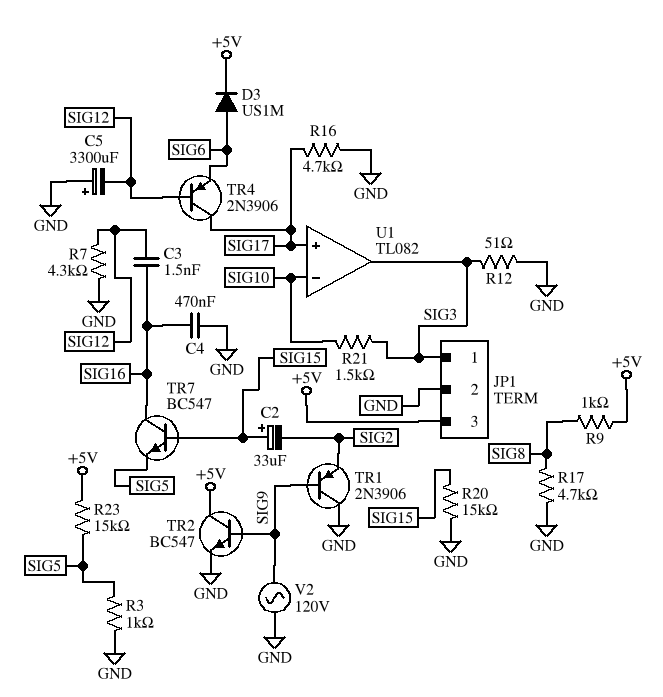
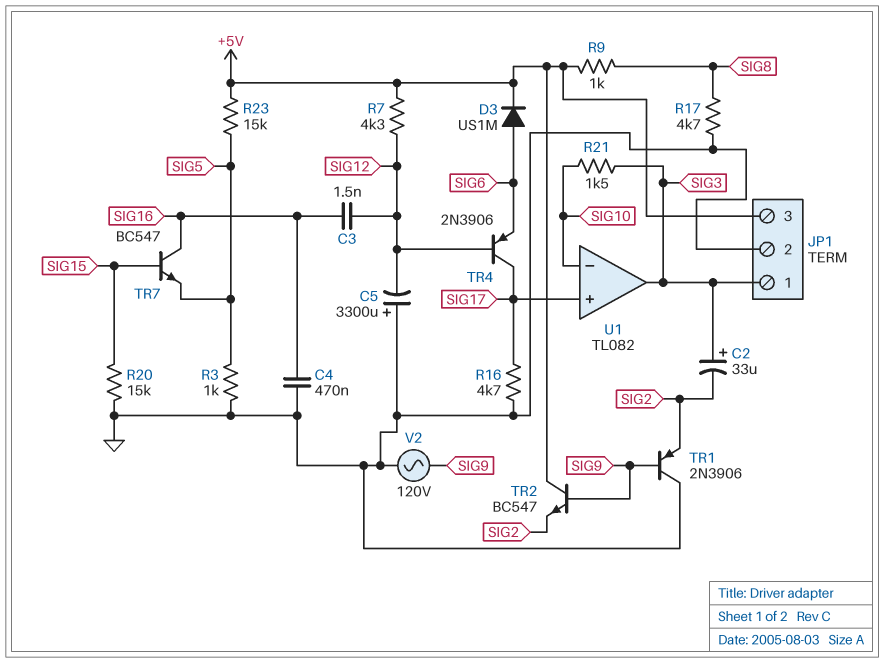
C2: 33uF (plus SIG15, minus SIG2) -> 33uF (plus SIG3, minus SIG2)
R7: 4.3k (GND, SIG12) -> 4.3k (+5V, SIG12)
R12: 51 (GND, SIG3) -> none
TR2: NPN BC547 (B SIG9, C +5V, E GND) -> NPN BC547 (B SIG9, C +5V, E SIG2)

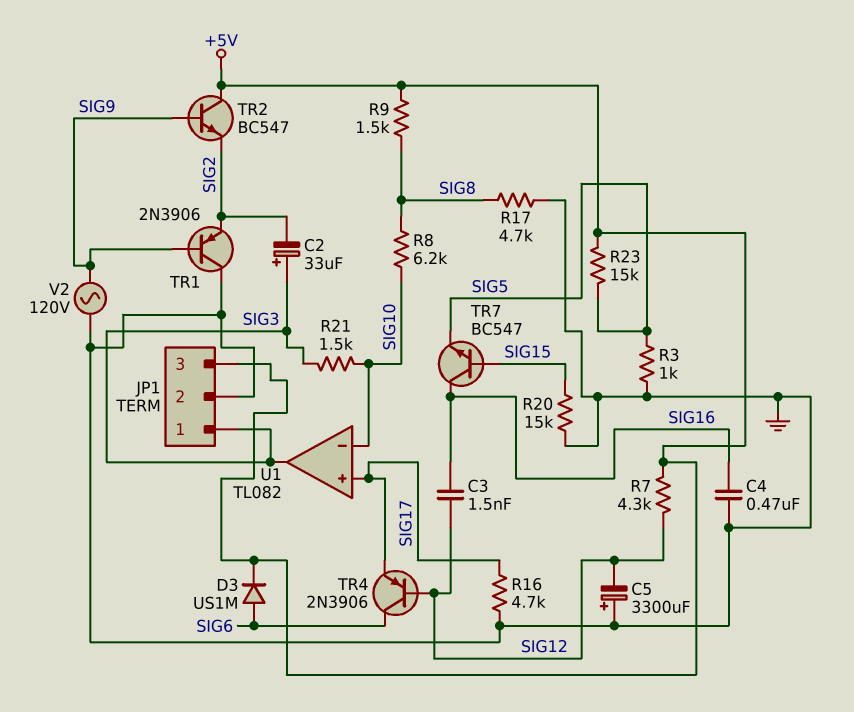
R8: none -> 6.2k (SIG8, SIG10)
R9: 1k (+5V, SIG8) -> 1.5k (+5V, SIG8)
TR4: PNP 2N3906 (B SIG12, C SIG17, E SIG6) -> PNP 2N3906 (B SIG12, C SIG6, E SIG17)

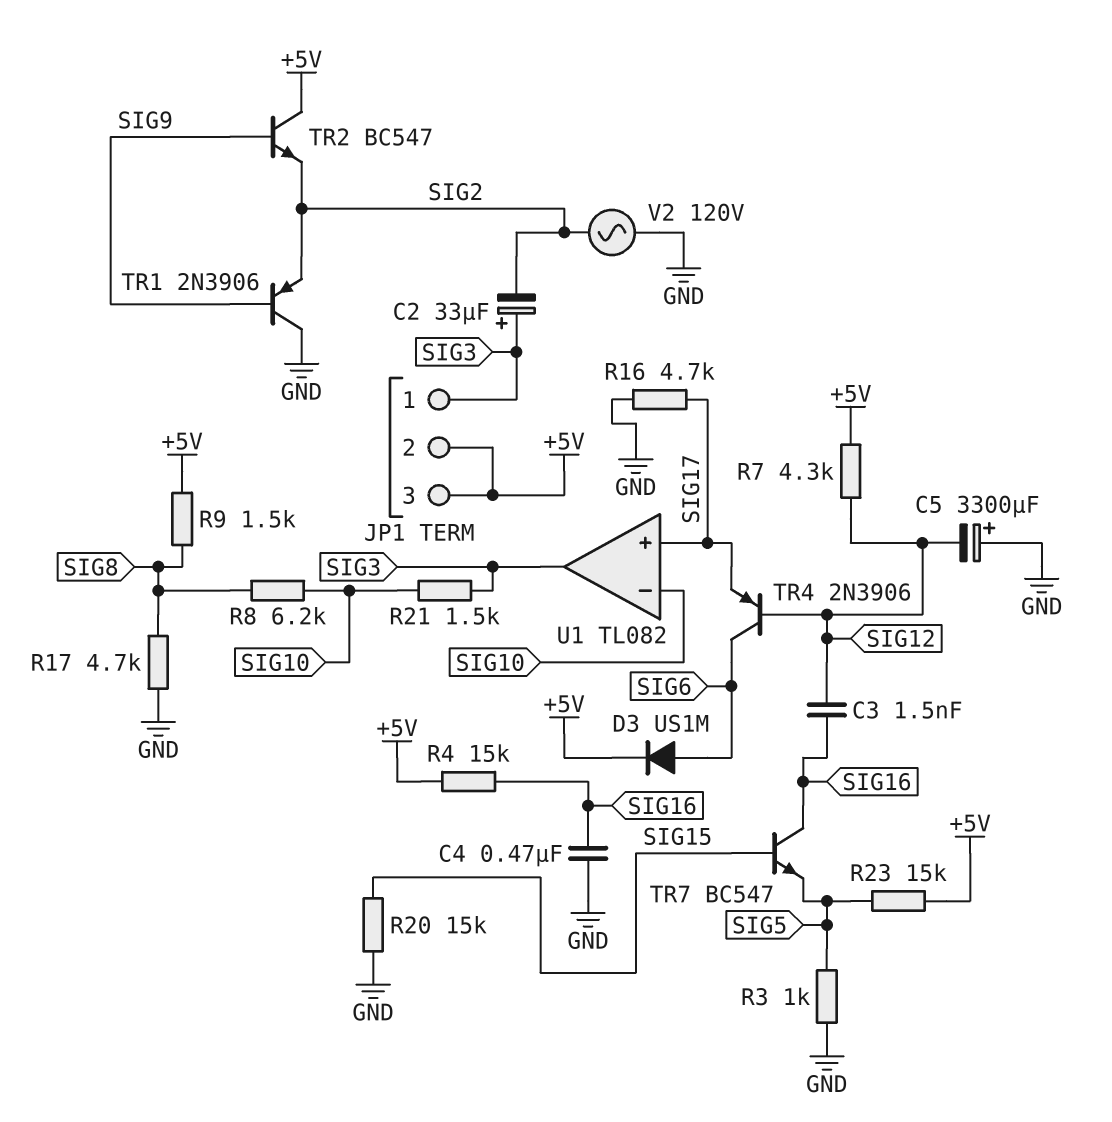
JP1 pin 2: GND -> +5V
R4: none -> 15k (+5V, SIG16)
V2: AC 120V (GND, SIG9) -> AC 120V (GND, SIG2)

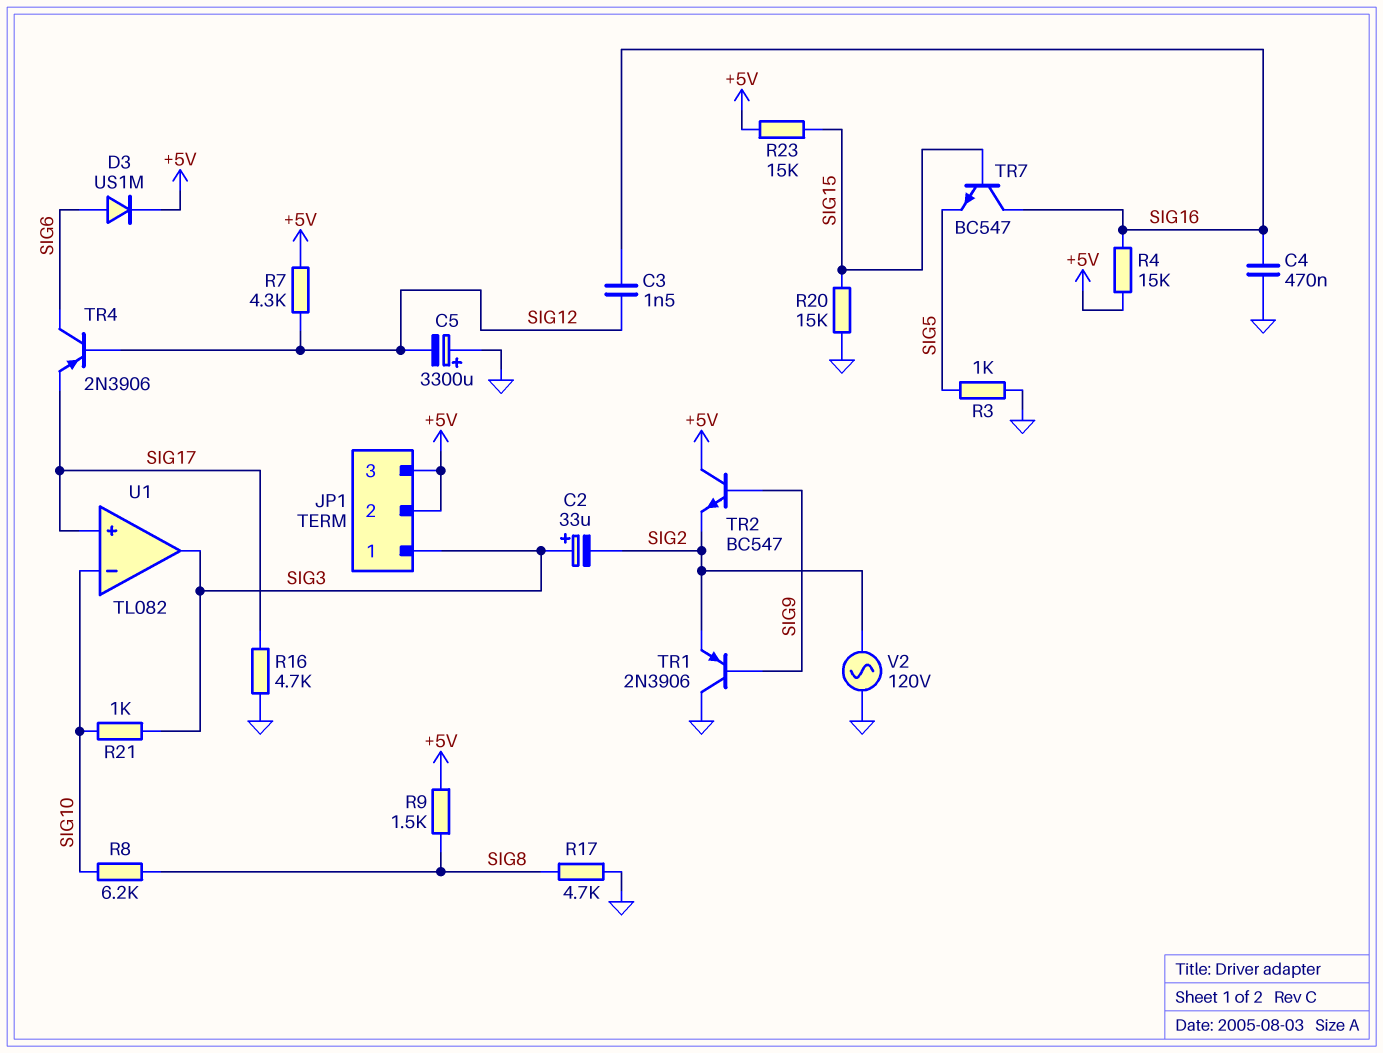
R21: 1.5k (SIG3, SIG10) -> 1k (SIG3, SIG10)
R23: 15k (+5V, SIG5) -> 15k (+5V, SIG15)

